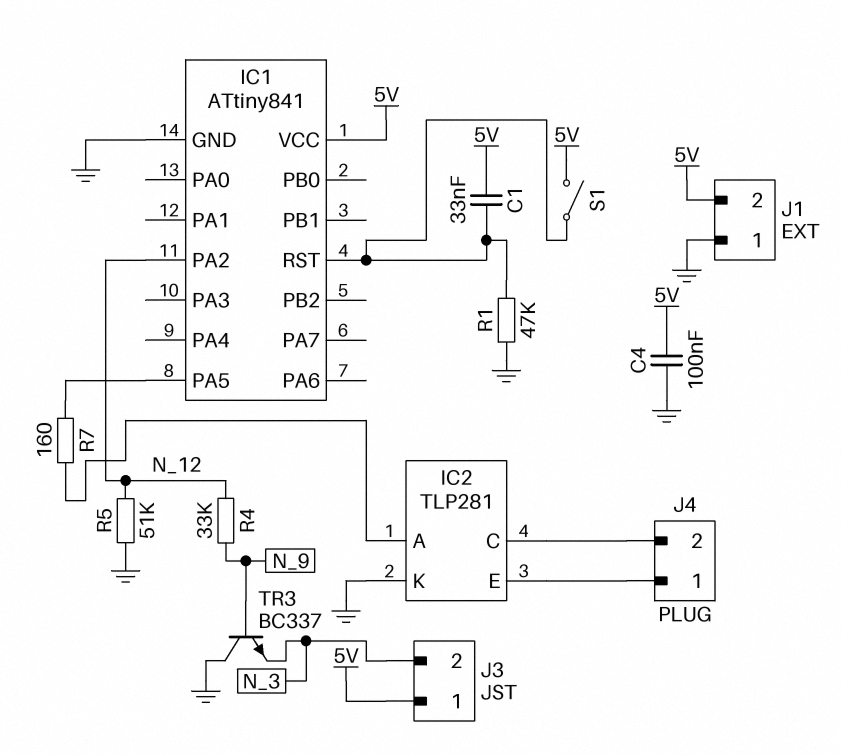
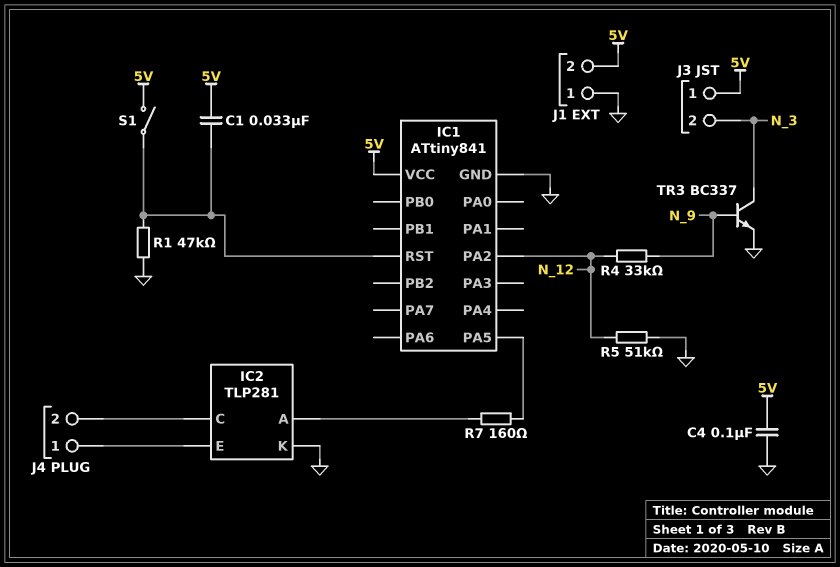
TR3: NPN BC337 (B N_9, C GND, E N_3) -> NPN BC337 (B N_9, C N_3, E GND)

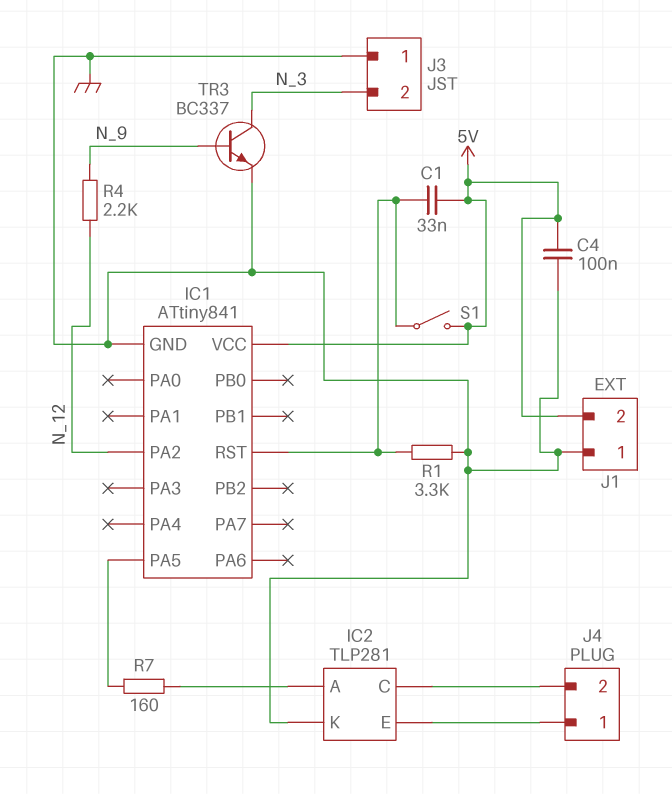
J3 pin 1: 5V -> GND
R1: 47k (GND, IC1/RST) -> 3.3k (GND, IC1/RST)
R4: 33k (N_9, N_12) -> 2.2k (N_9, N_12)
R5: 51k (GND, N_12) -> none

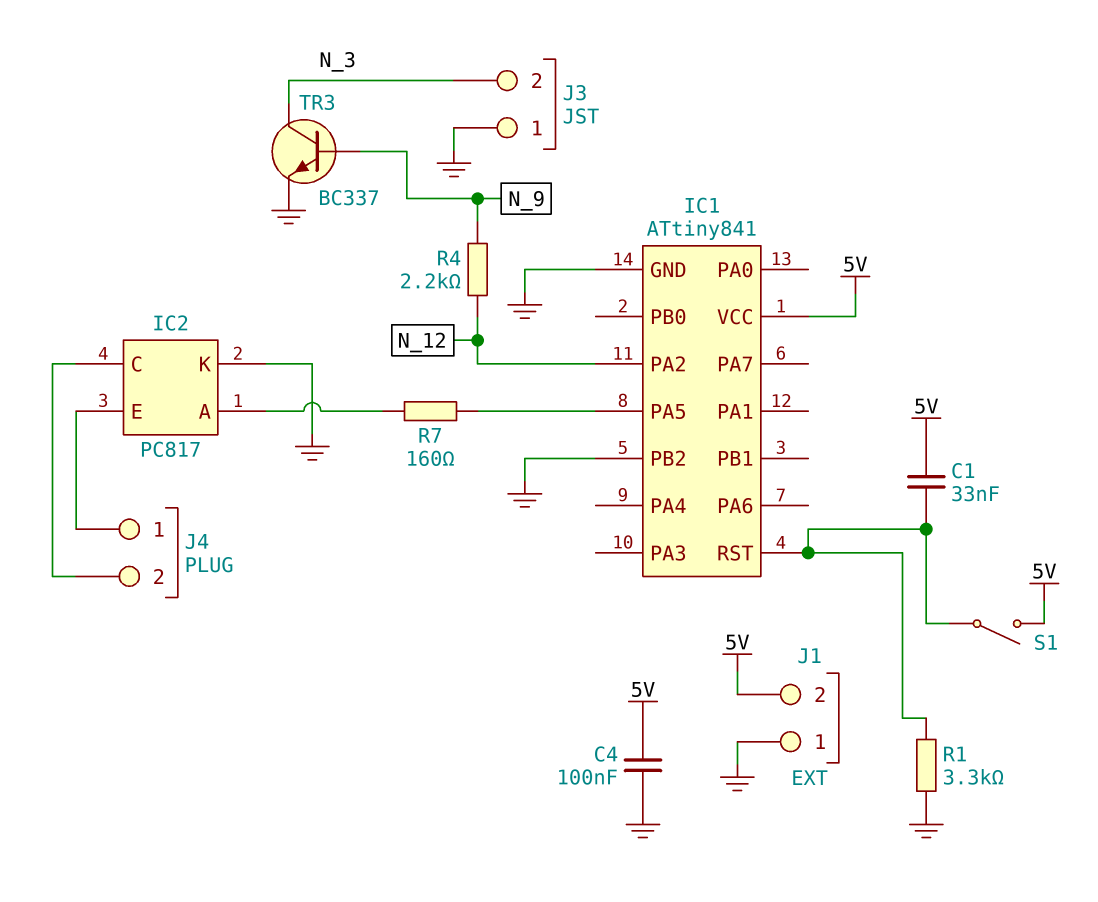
IC1 pin PB2: none -> GND
IC2: TLP281 -> PC817

